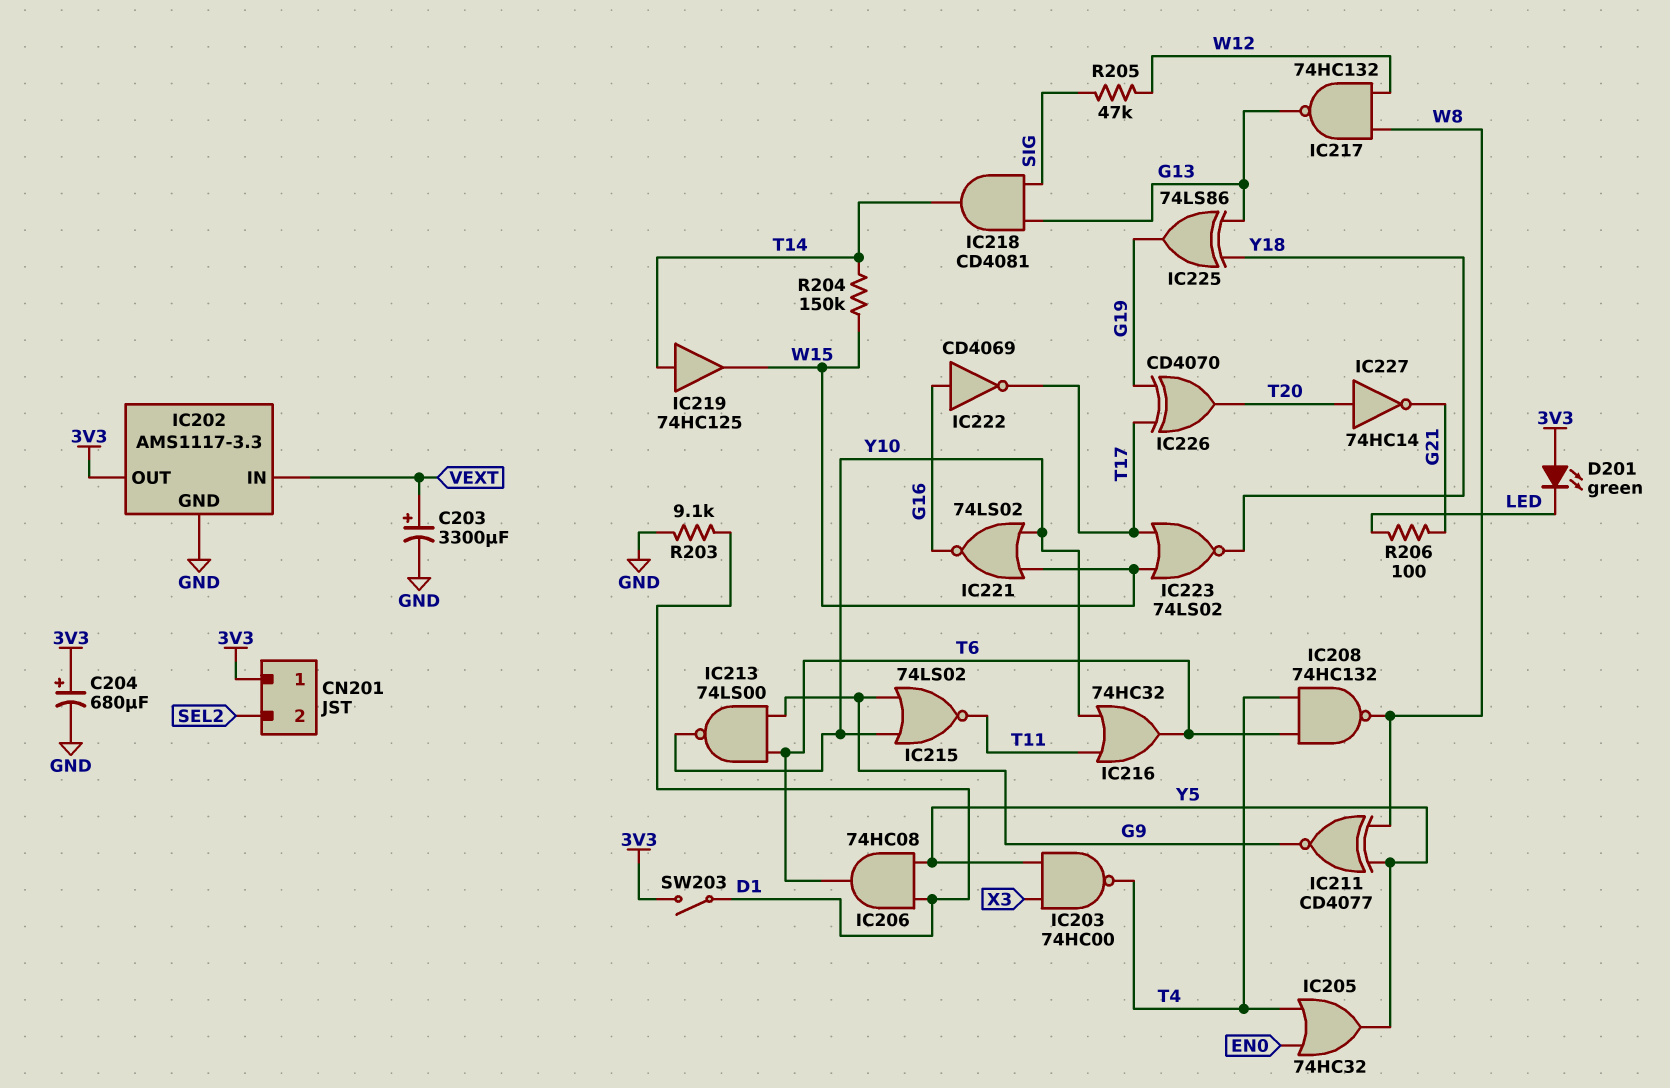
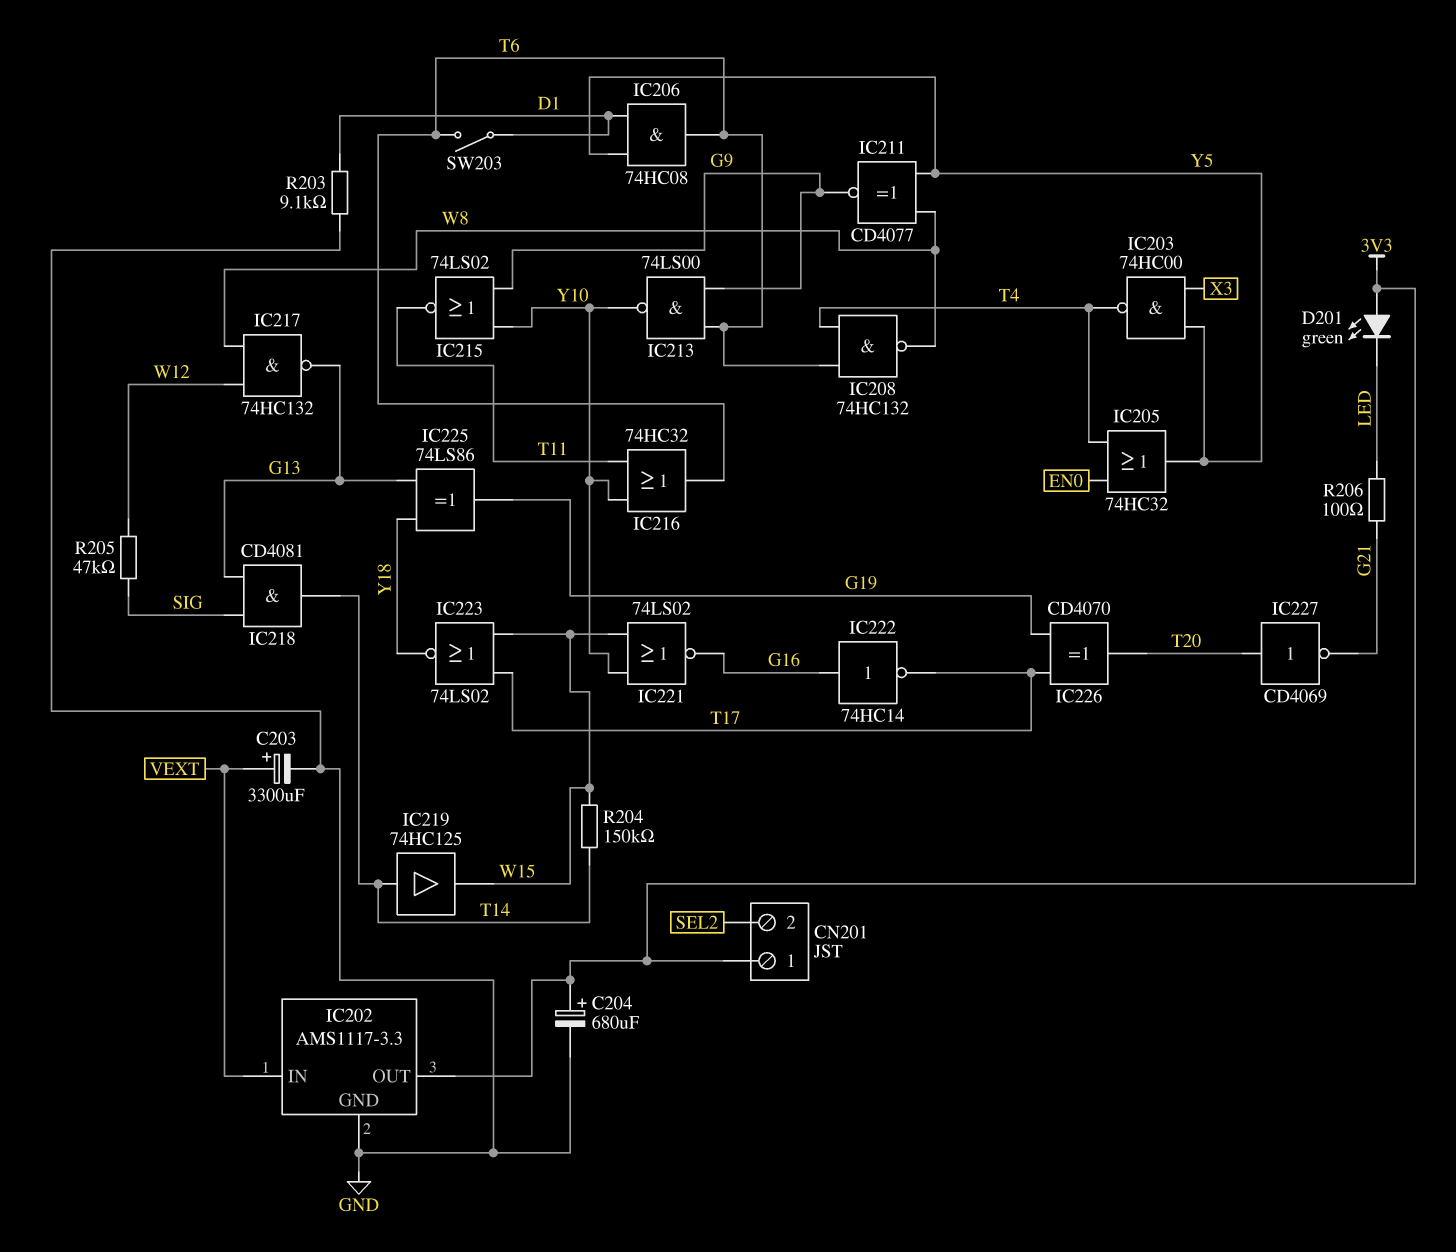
IC222: NOT CD4069 (in G16, out T17) -> NOT 74HC14 (in G16, out T17)
IC227: NOT 74HC14 (in T20, out G21) -> NOT CD4069 (in T20, out G21)
SW203: switch (3V3, D1) -> switch (D1, T6)

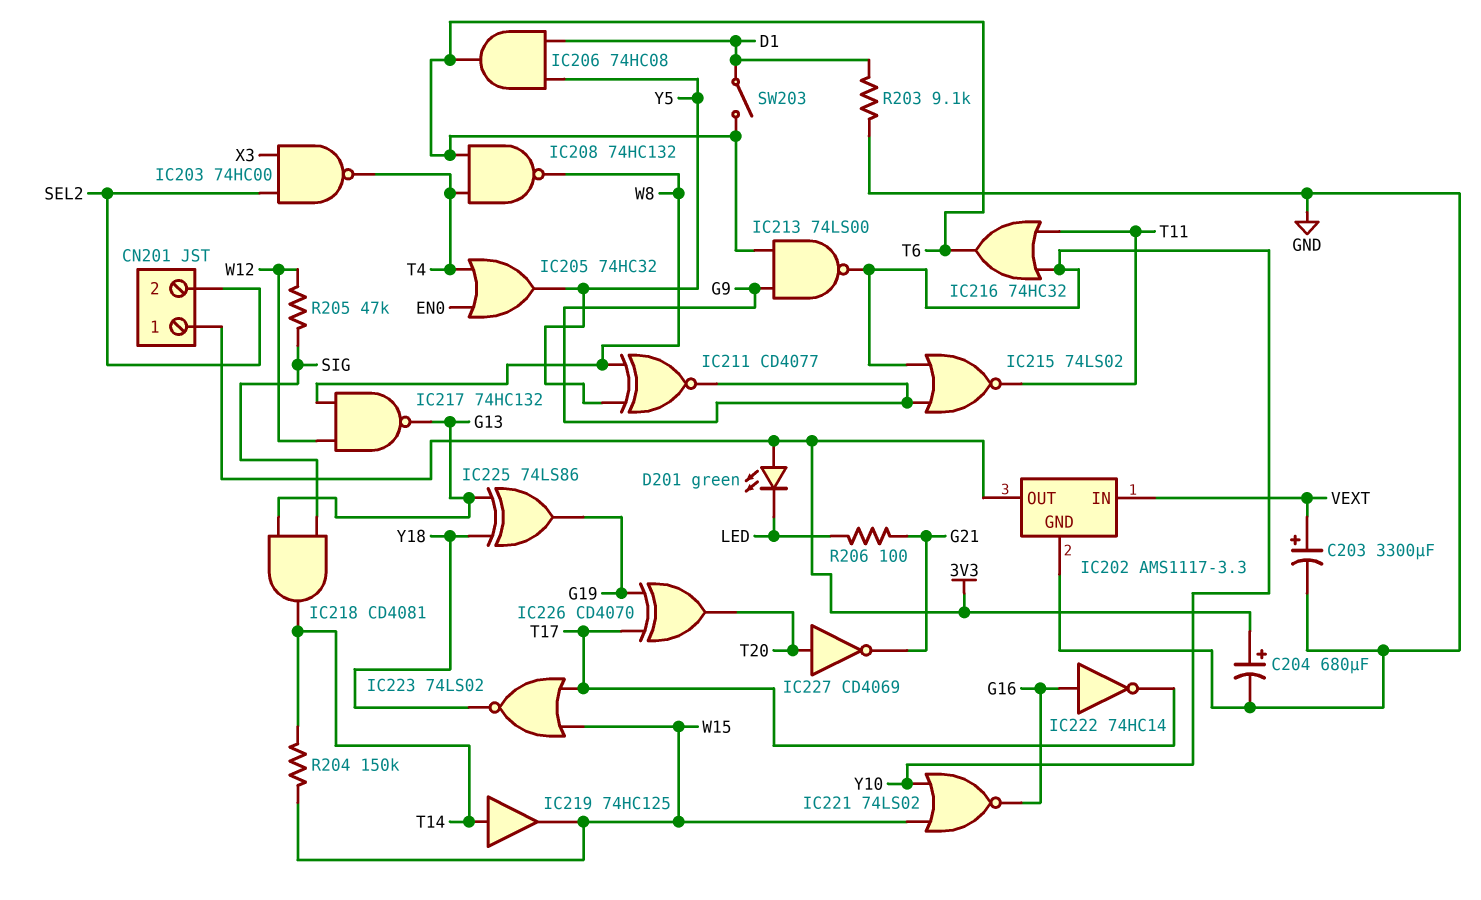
IC203: NAND 74HC00 (in X3, in Y5, out T4) -> NAND 74HC00 (in SEL2, in X3, out T4)

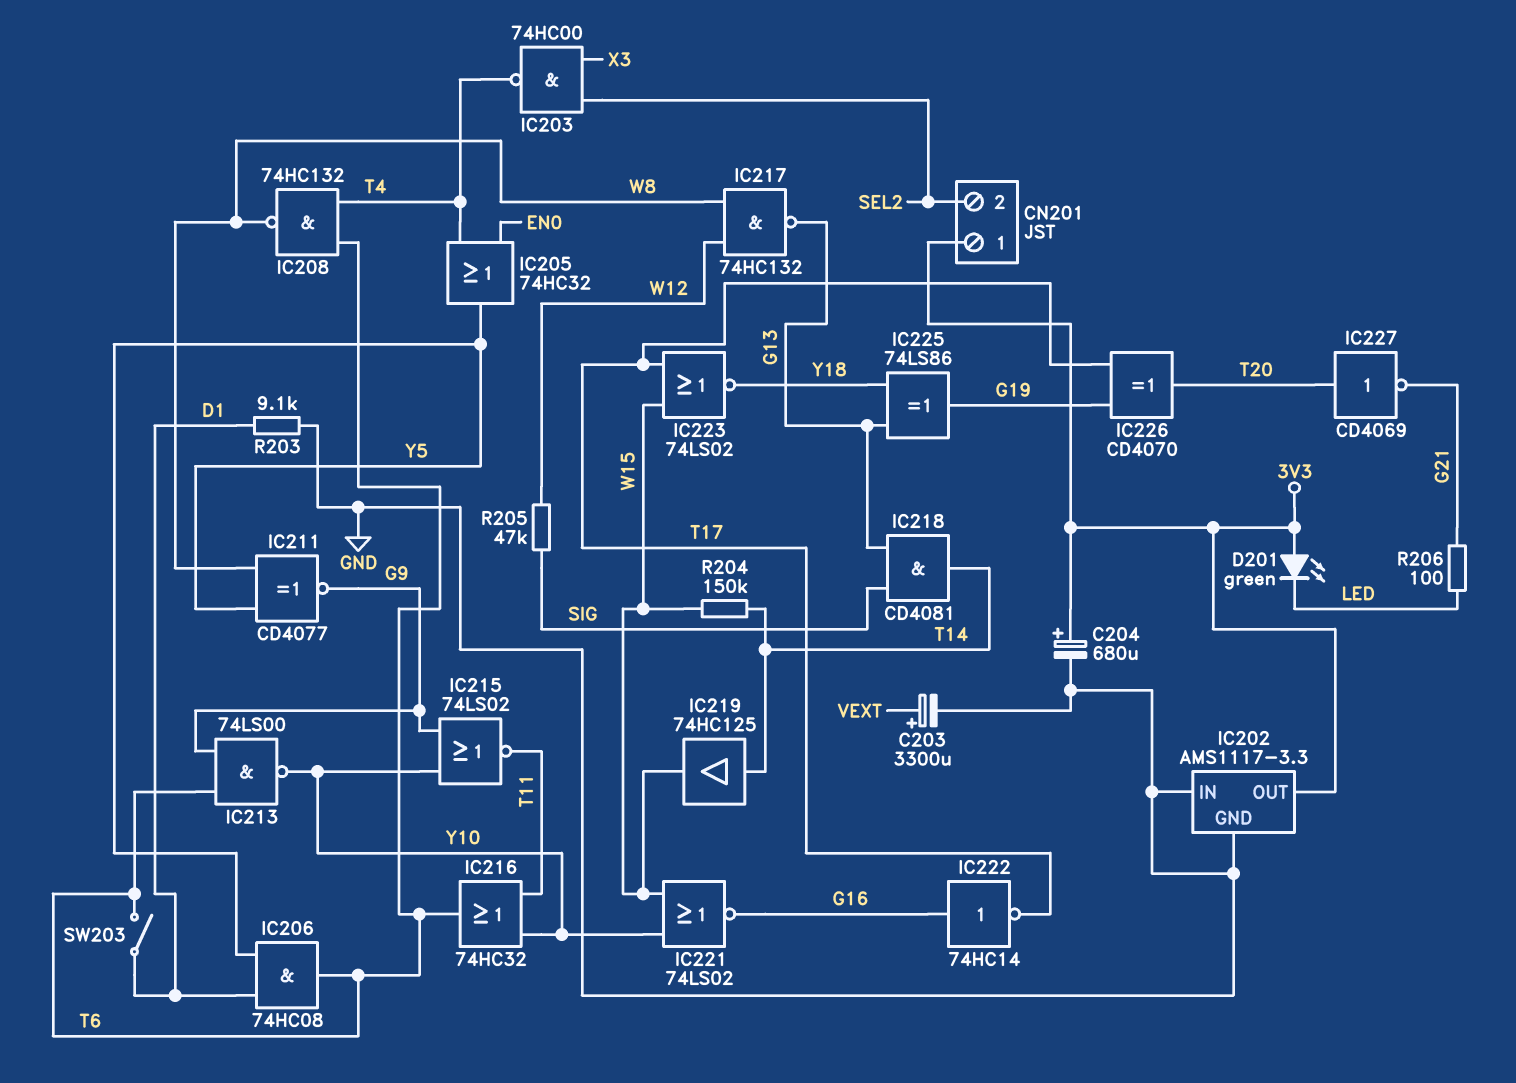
IC202 pin IN: VEXT -> GND

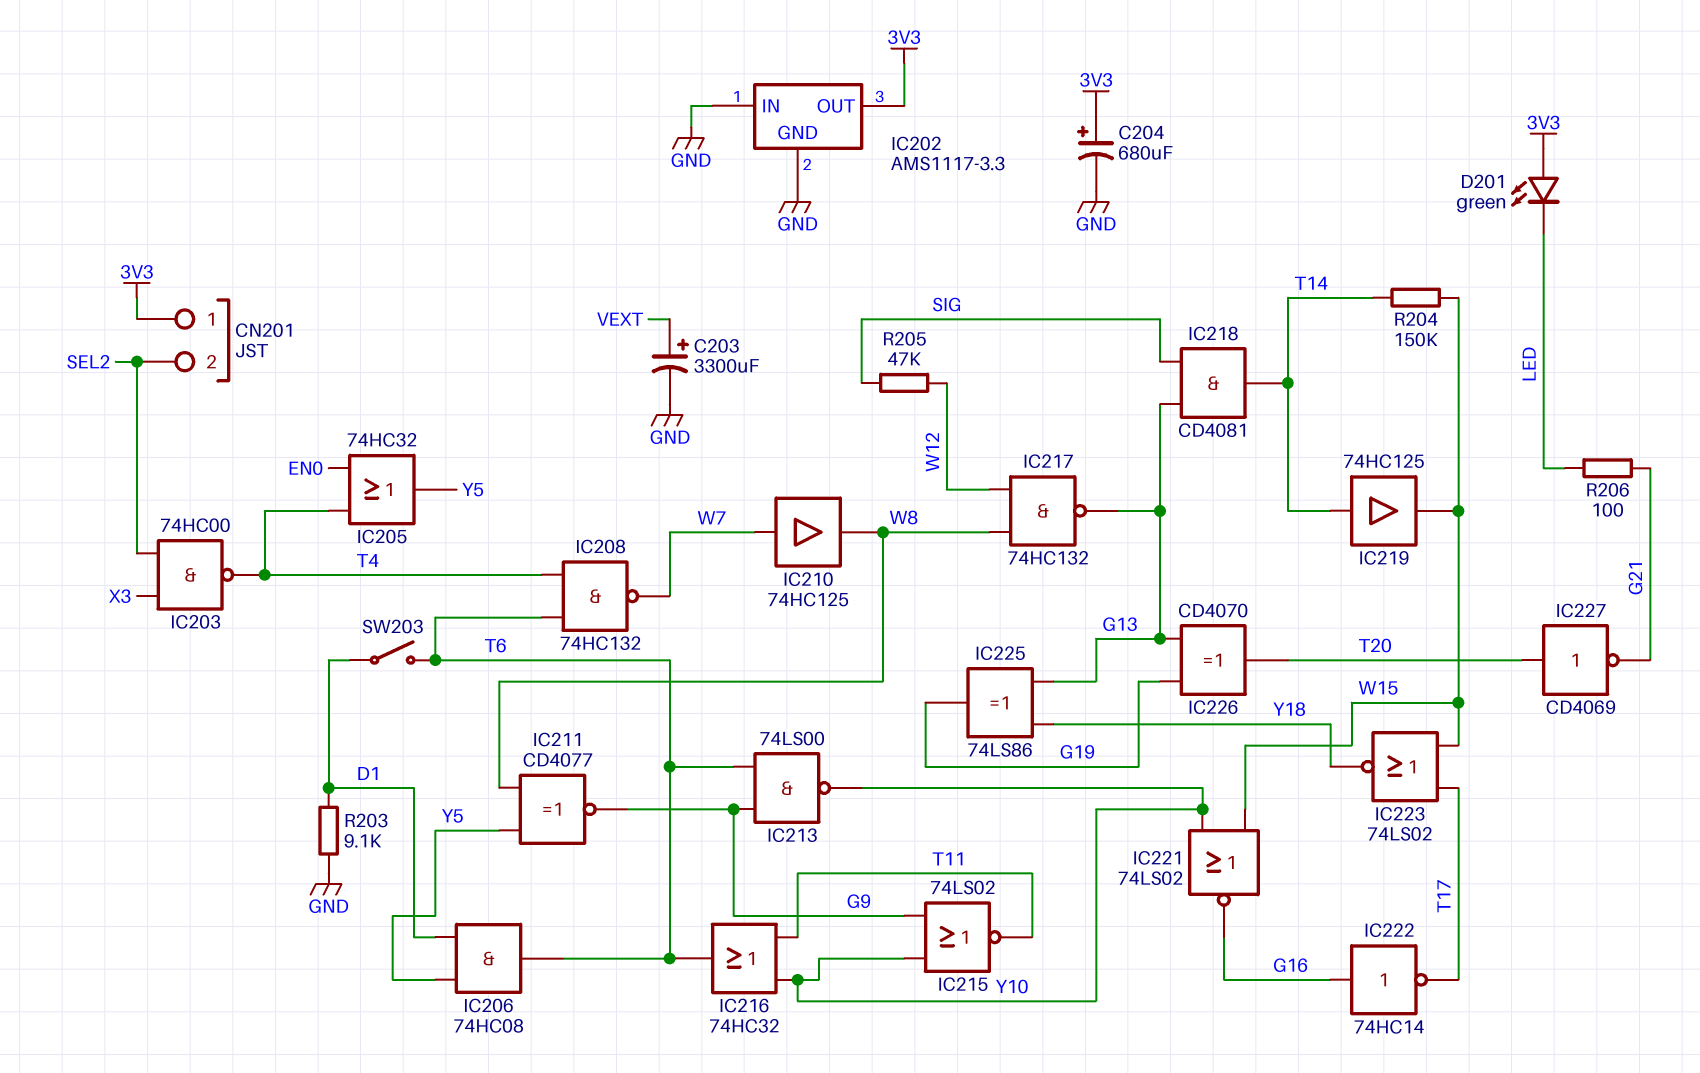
IC208: NAND 74HC132 (in T4, in T6, out W8) -> NAND 74HC132 (in T4, in T6, out W7)
IC210: none -> buffer 74HC125 (in W7, out W8)
IC226: XOR CD4070 (in G19, in T17, out T20) -> XOR CD4070 (in G13, in G19, out T20)

